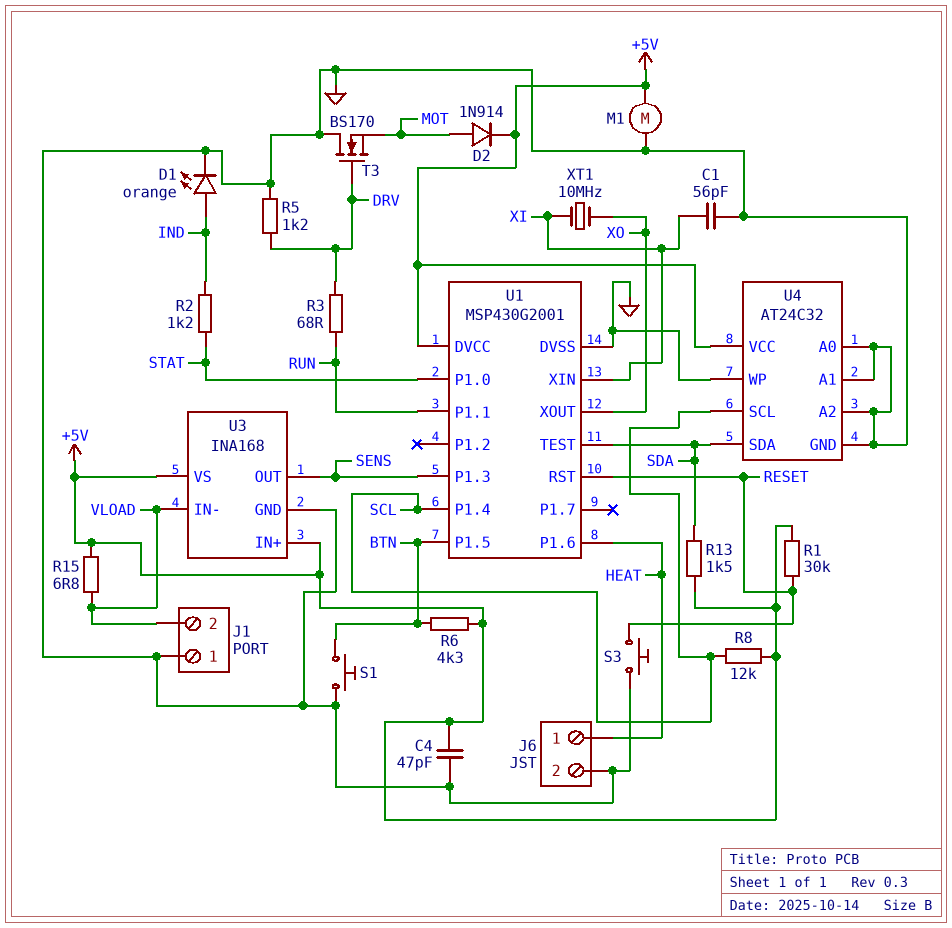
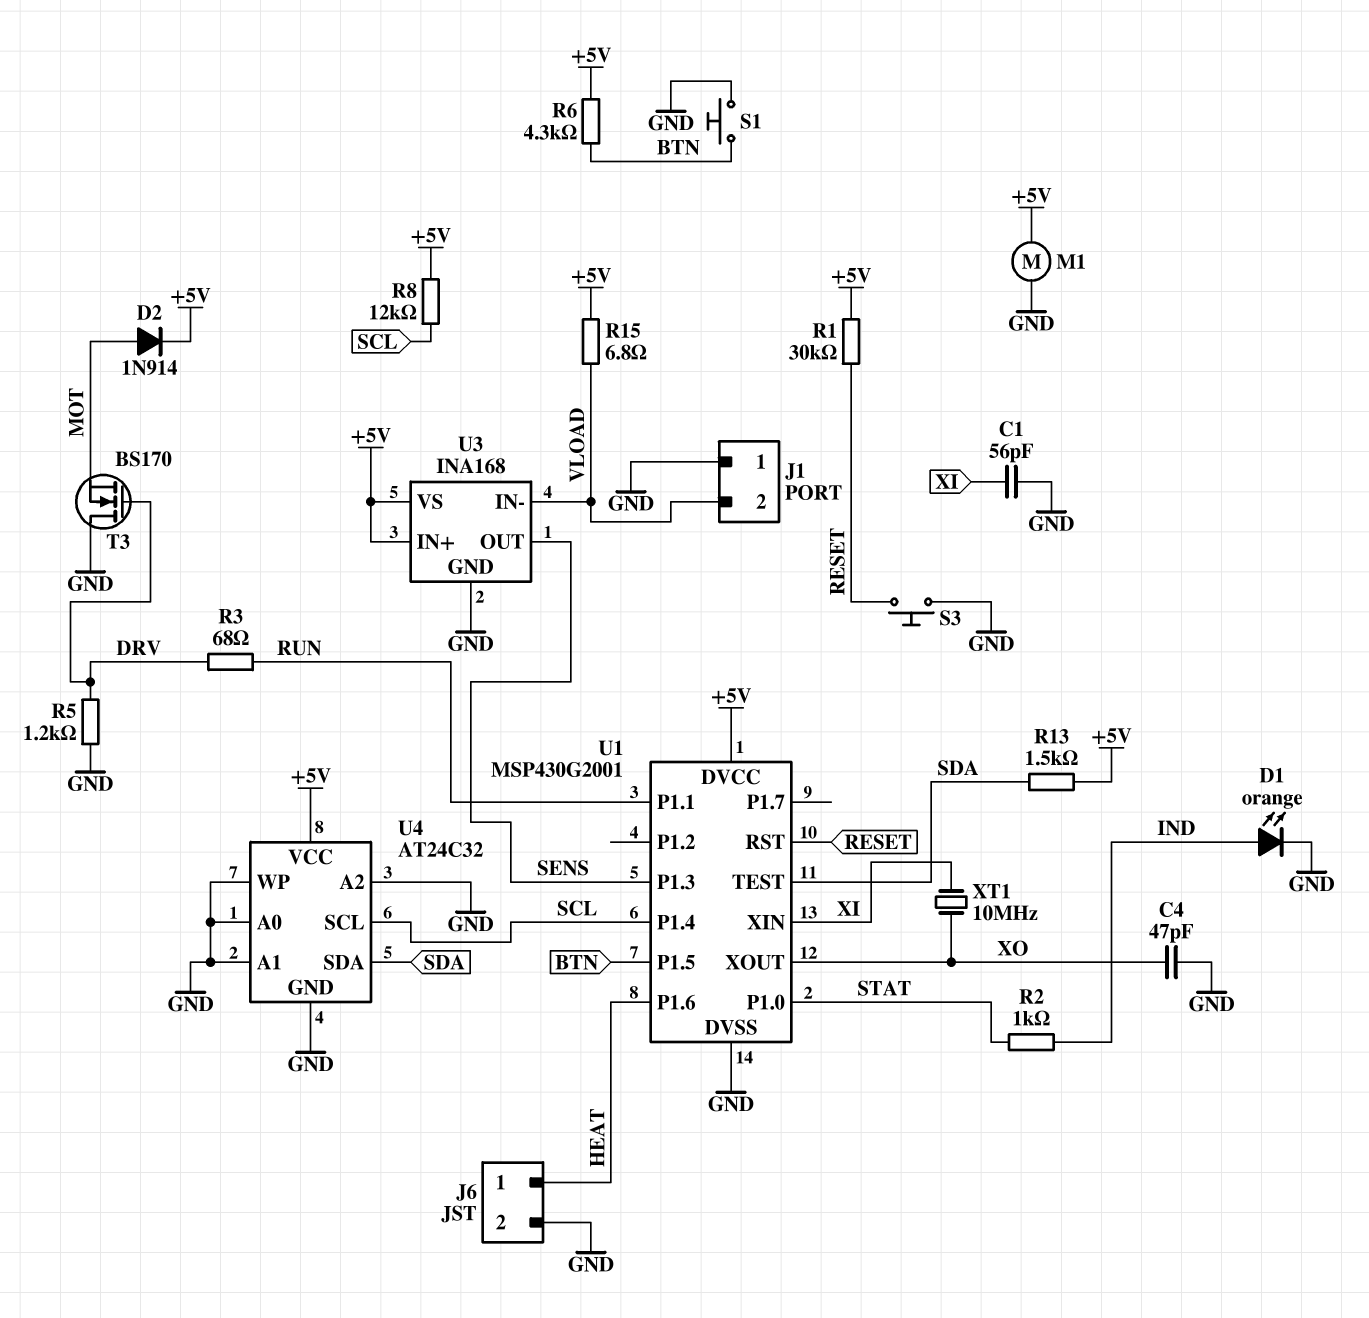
C4: 47pF (+5V, GND) -> 47pF (GND, XO)
R2: 1.2k (IND, STAT) -> 1k (IND, STAT)

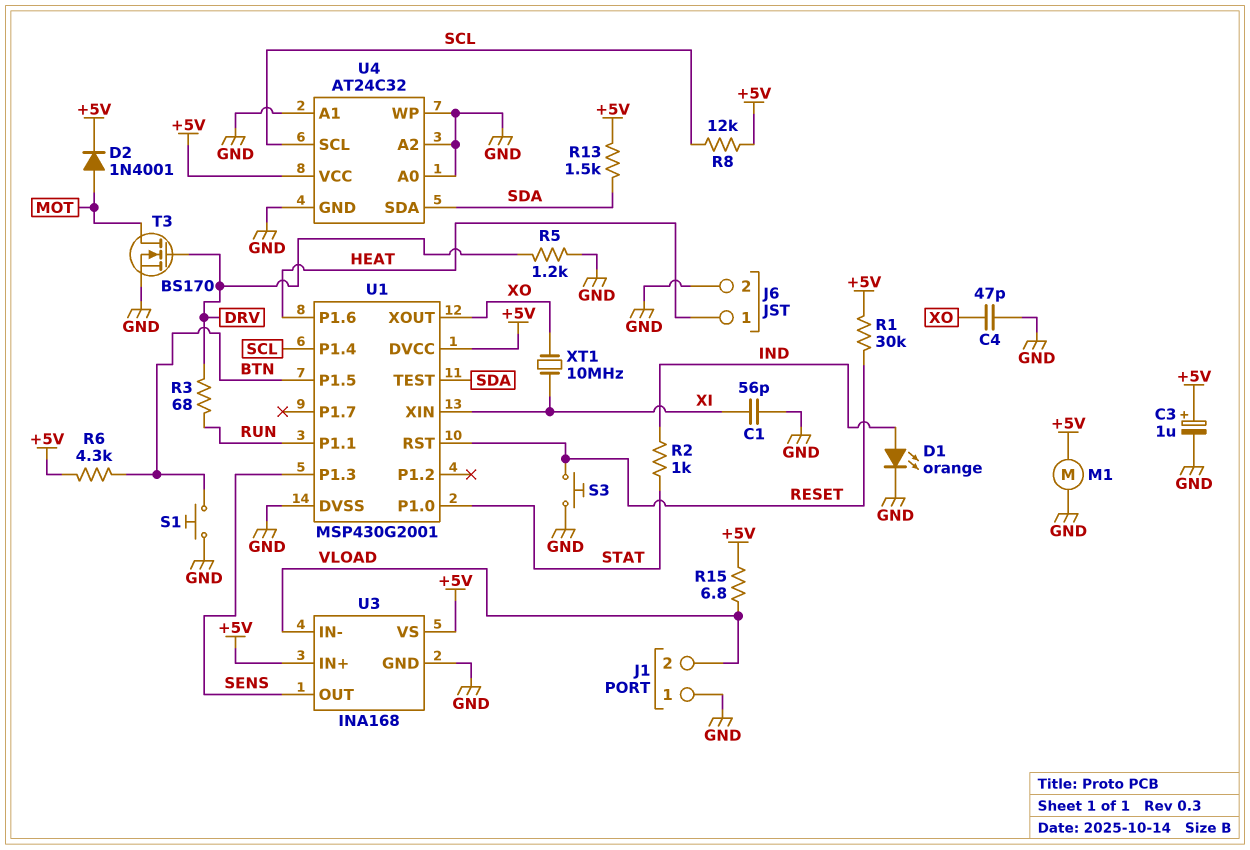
C3: none -> 1uF (plus +5V, minus GND)
D2: diode 1N914 (A MOT, K +5V) -> diode 1N4001 (A MOT, K +5V)
T3: NMOS BS170 (G DRV, D GND, S MOT) -> NMOS BS170 (G DRV, D MOT, S GND)

